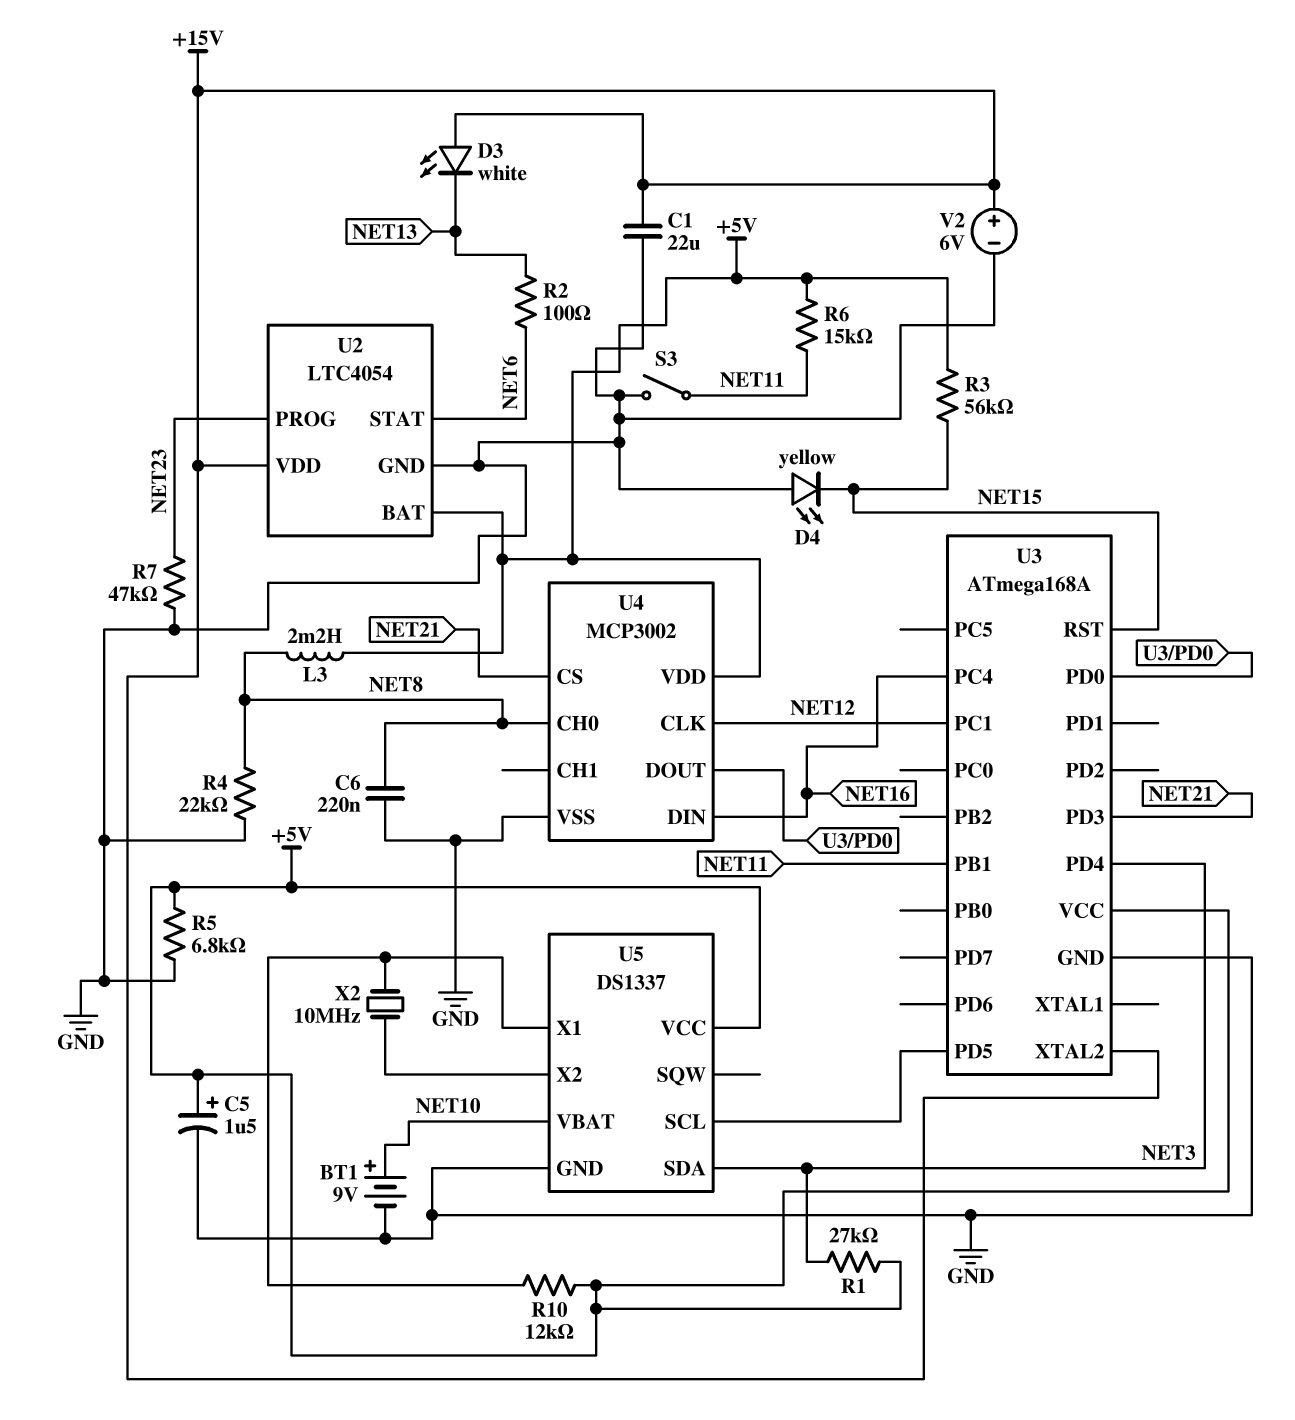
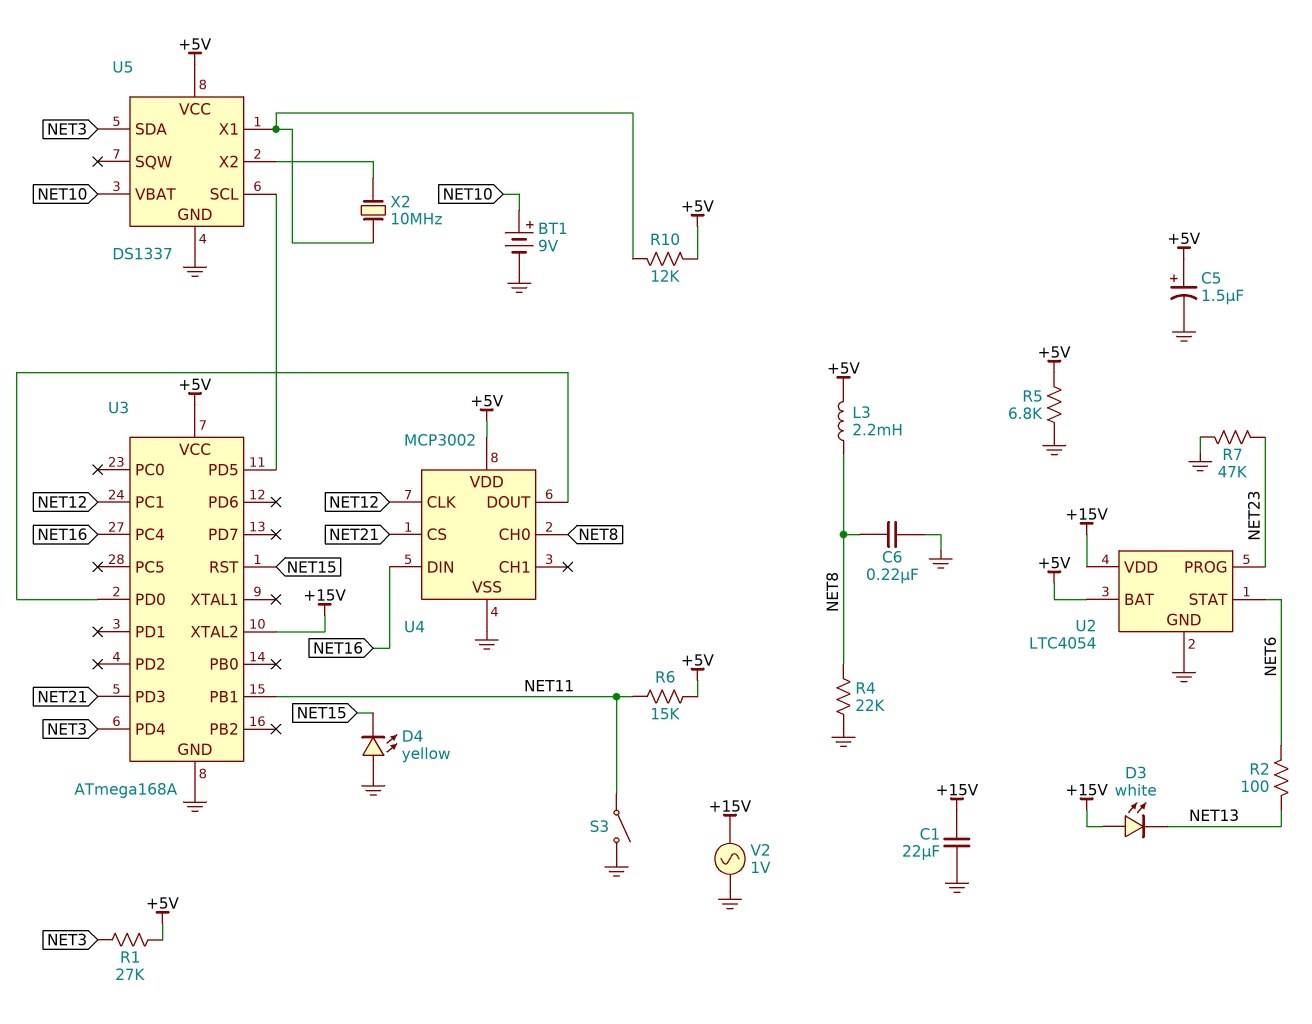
R3: 56k (+5V, NET15) -> none
V2: 6V (plus +15V, minus GND) -> AC 1V (+15V, GND)

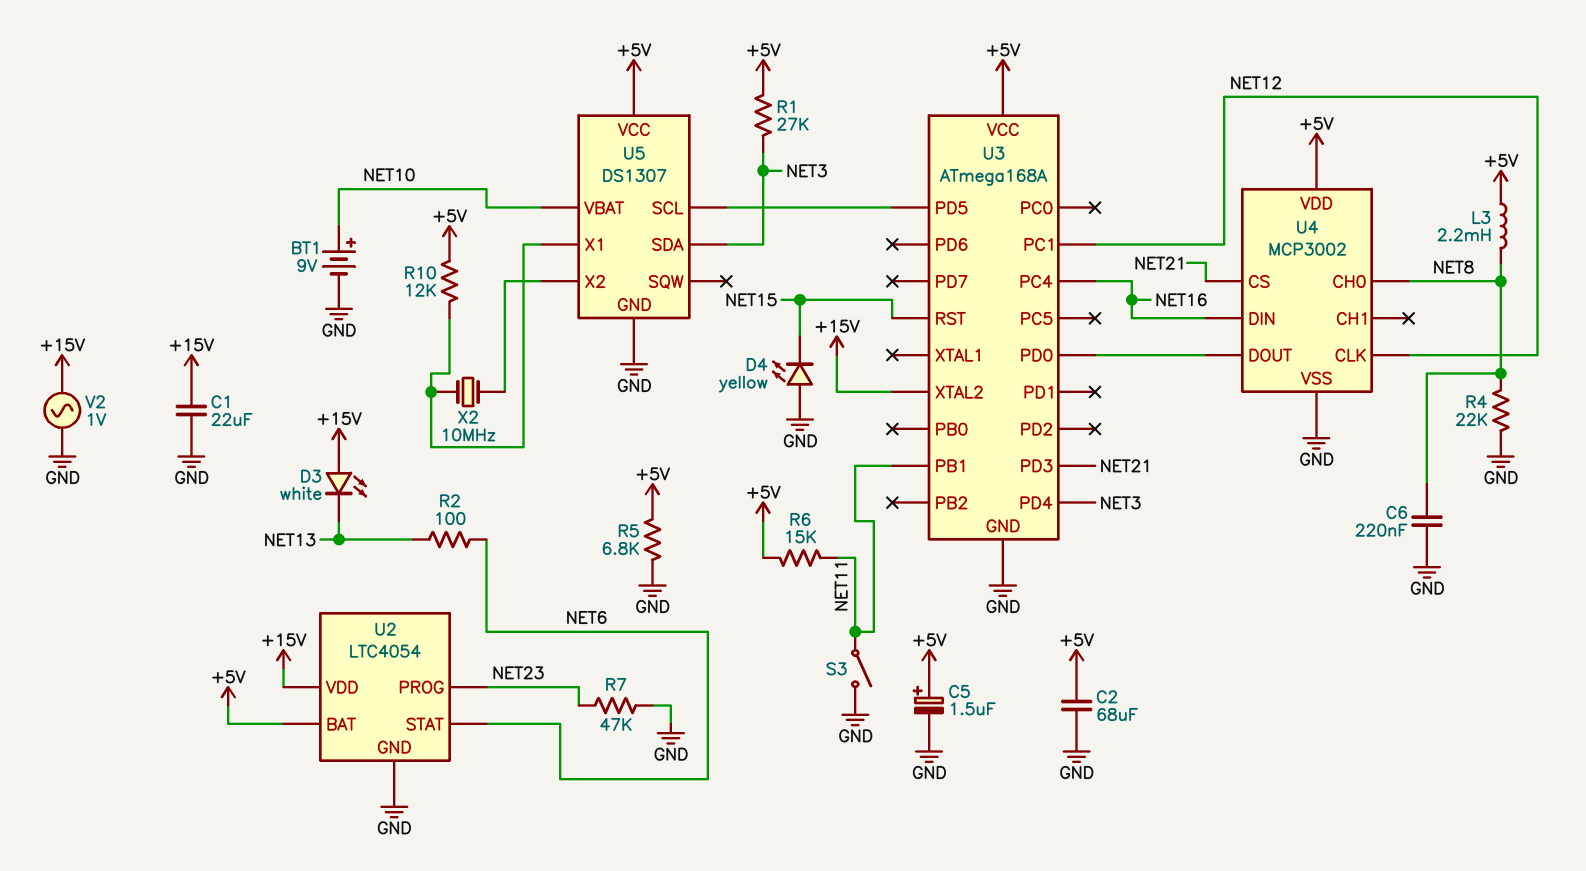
C2: none -> 68uF (+5V, GND)
U5: DS1337 -> DS1307

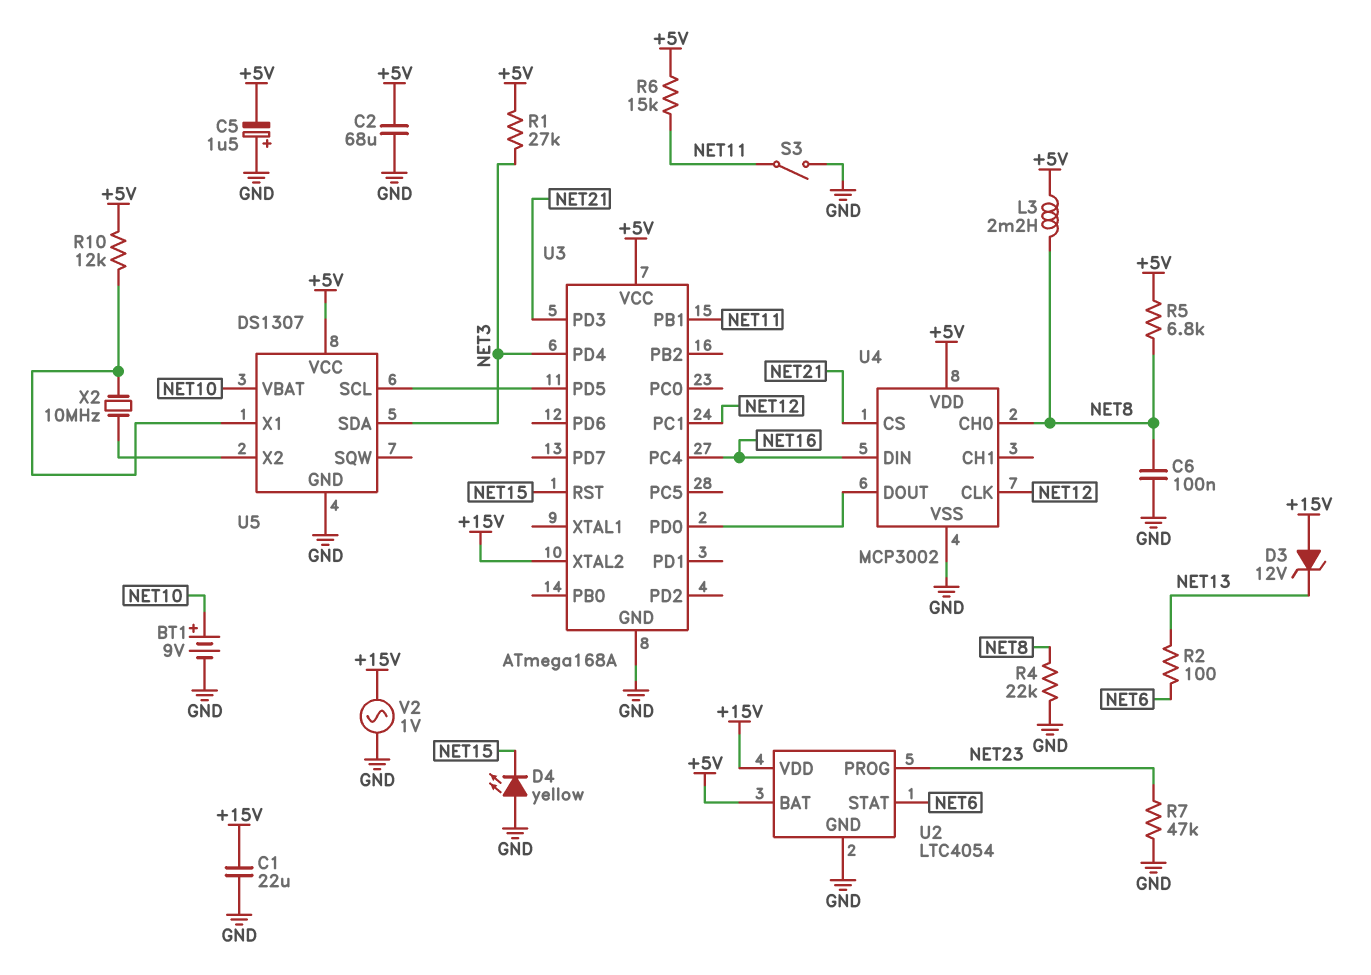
C5: 1.5uF (plus +5V, minus GND) -> 1.5uF (plus GND, minus +5V)
C6: 220nF (GND, NET8) -> 100nF (GND, NET8)
D3: LED white (A +15V, K NET13) -> zener 12V (A +15V, K NET13)
R5: 6.8k (+5V, GND) -> 6.8k (+5V, NET8)

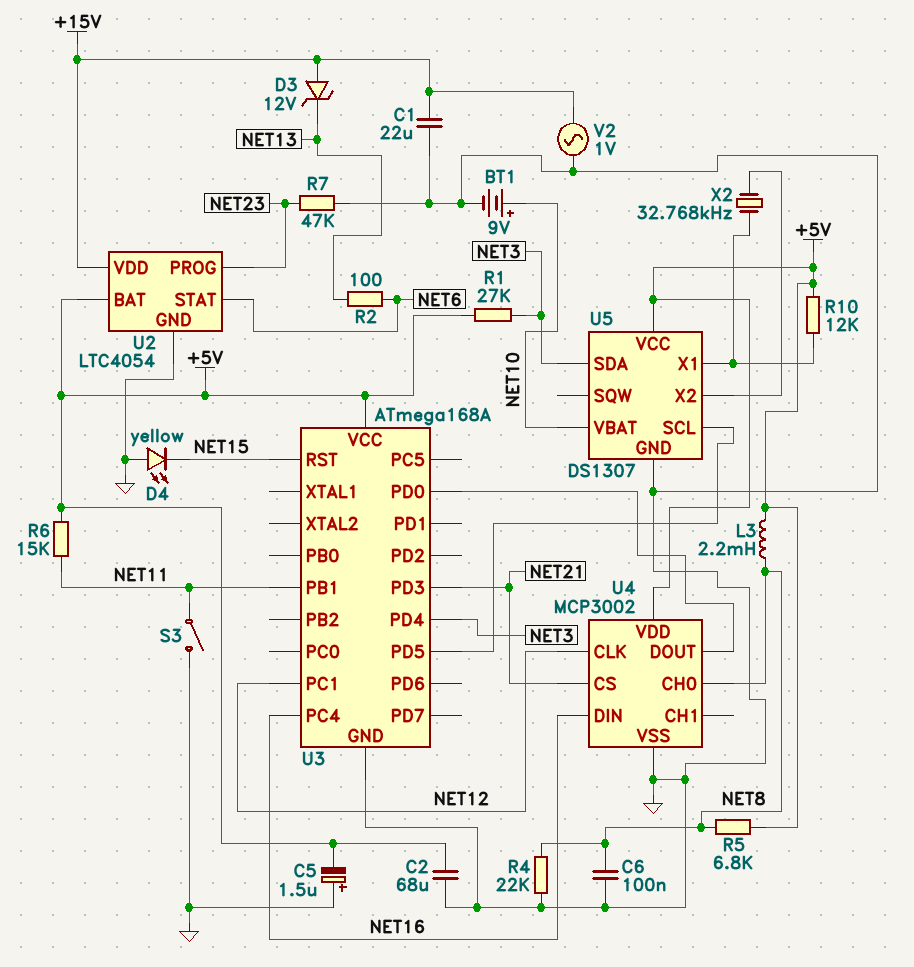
U3 pin XTAL2: +15V -> none
X2: 10MHz (U5/X1, U5/X2) -> 32.768kHz (U5/X1, U5/X2)

